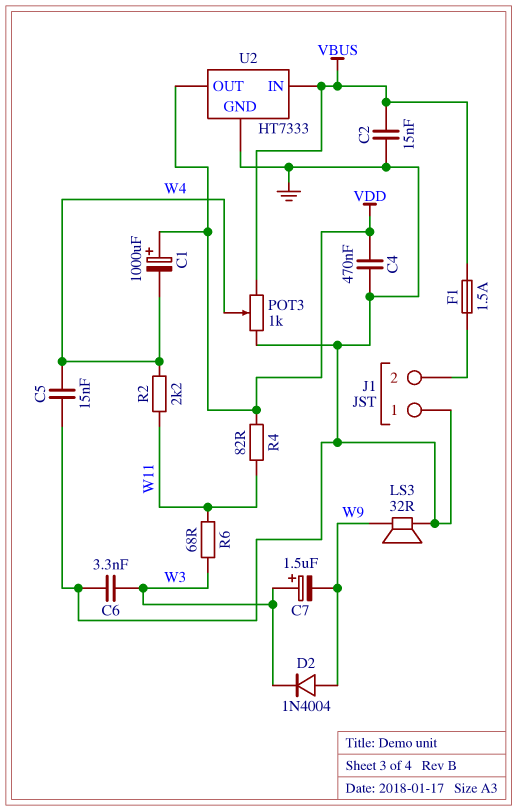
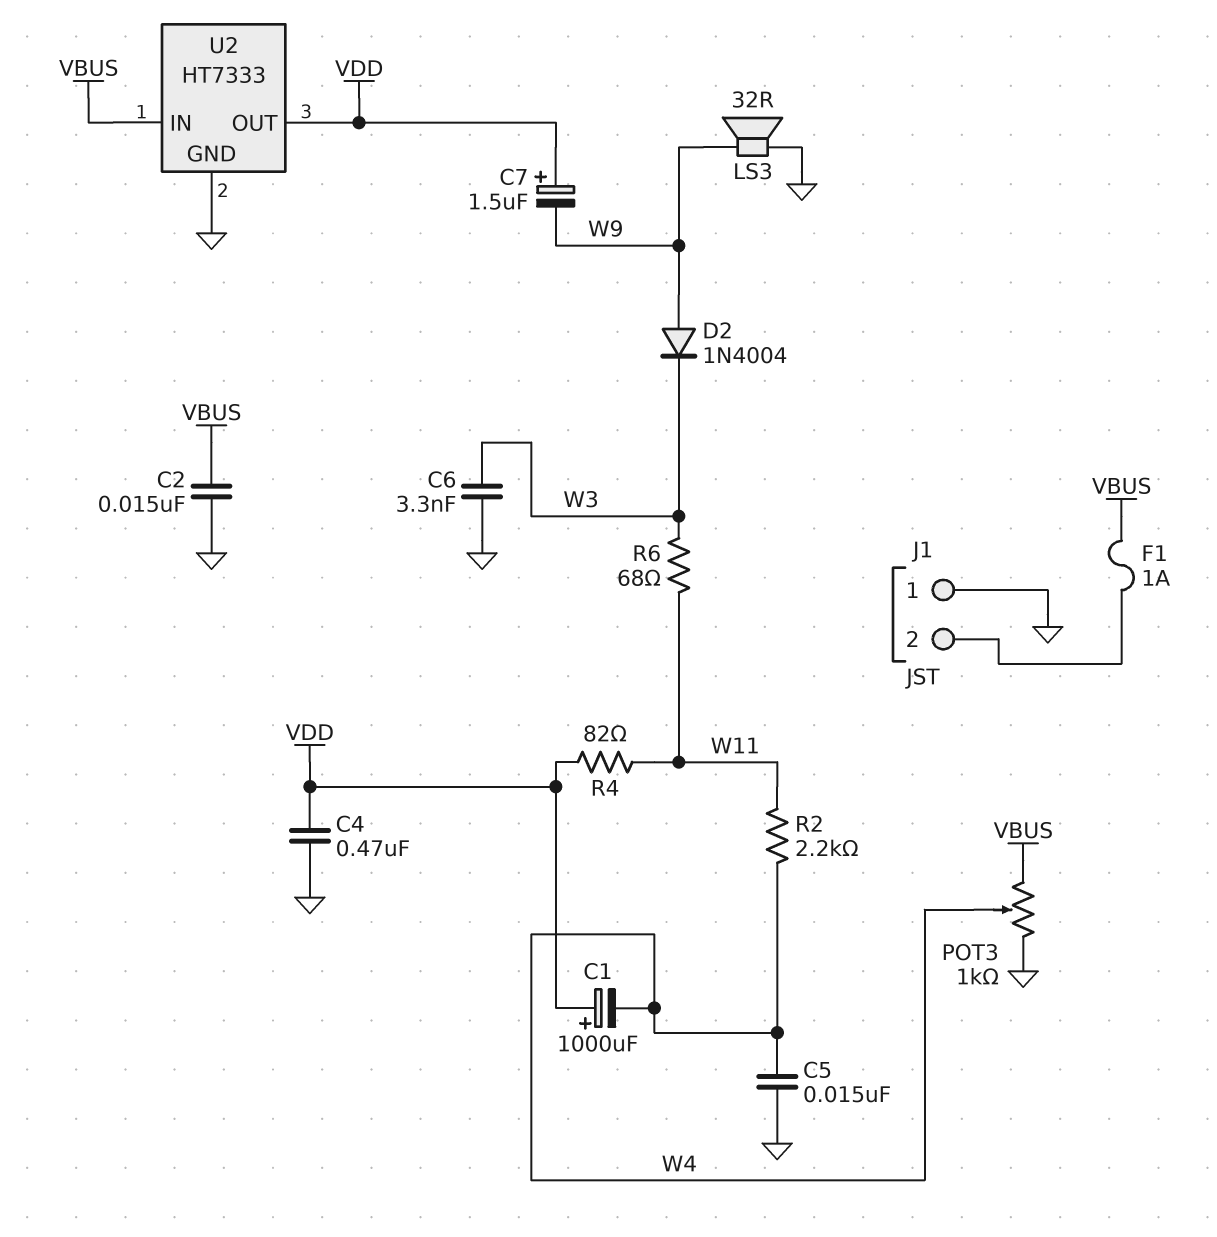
C7: 1.5uF (plus W3, minus W9) -> 1.5uF (plus VDD, minus W9)
F1: 1.5A (J1/2, VBUS) -> 1A (J1/2, VBUS)

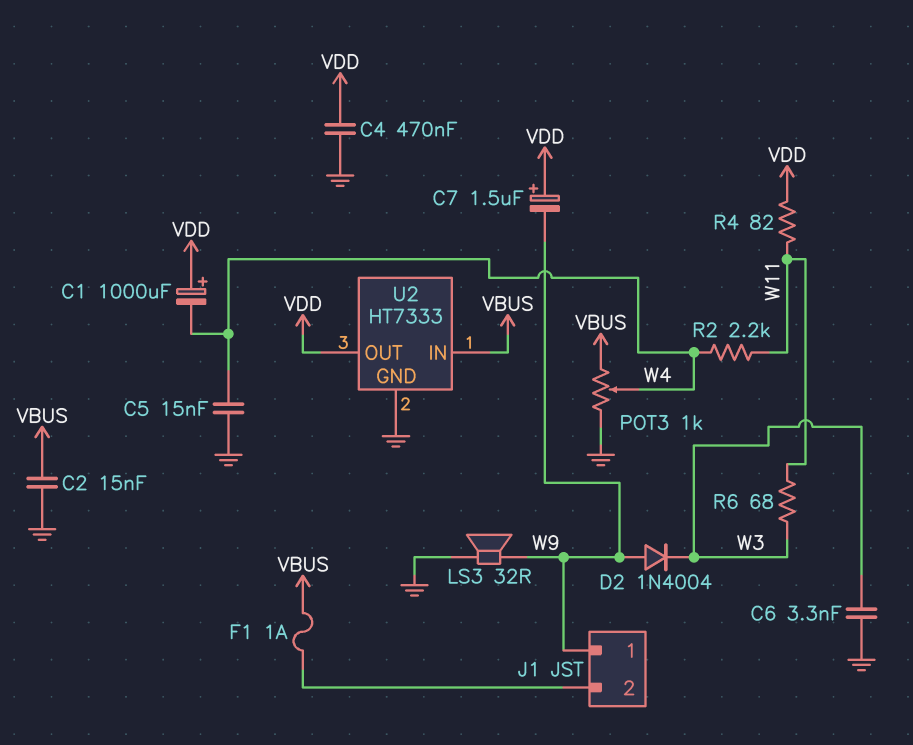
J1 pin 1: GND -> W9

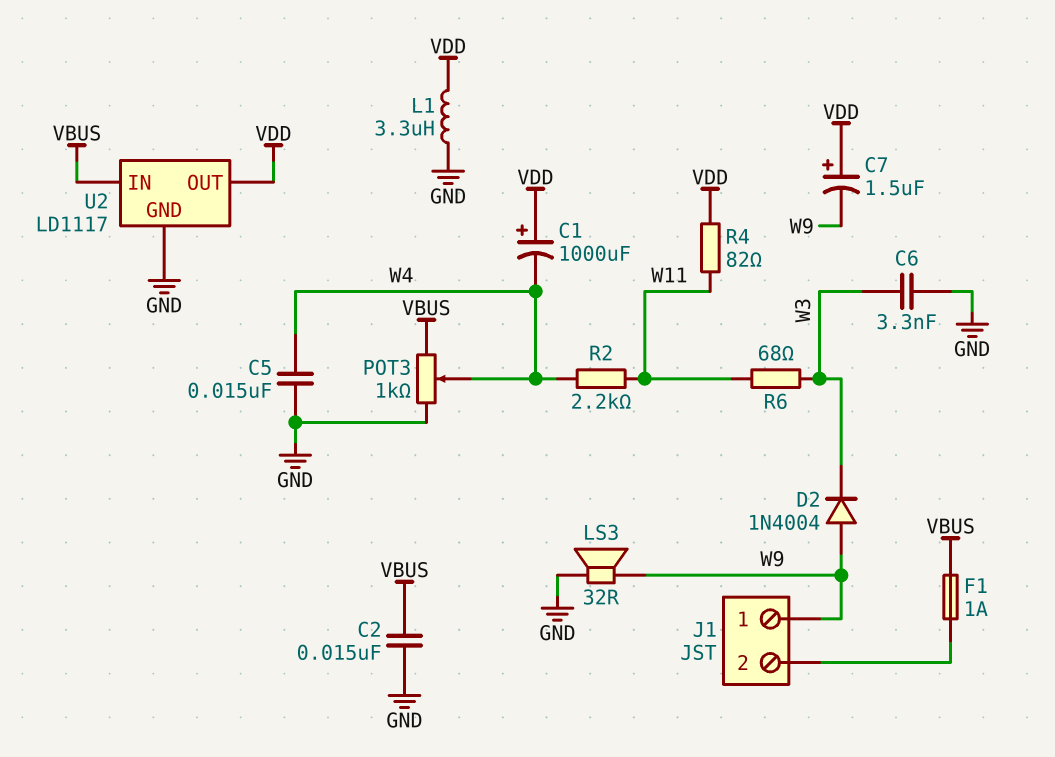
C4: 470nF (GND, VDD) -> none
L1: none -> 3.3uH (GND, VDD)
U2: HT7333 -> LD1117

